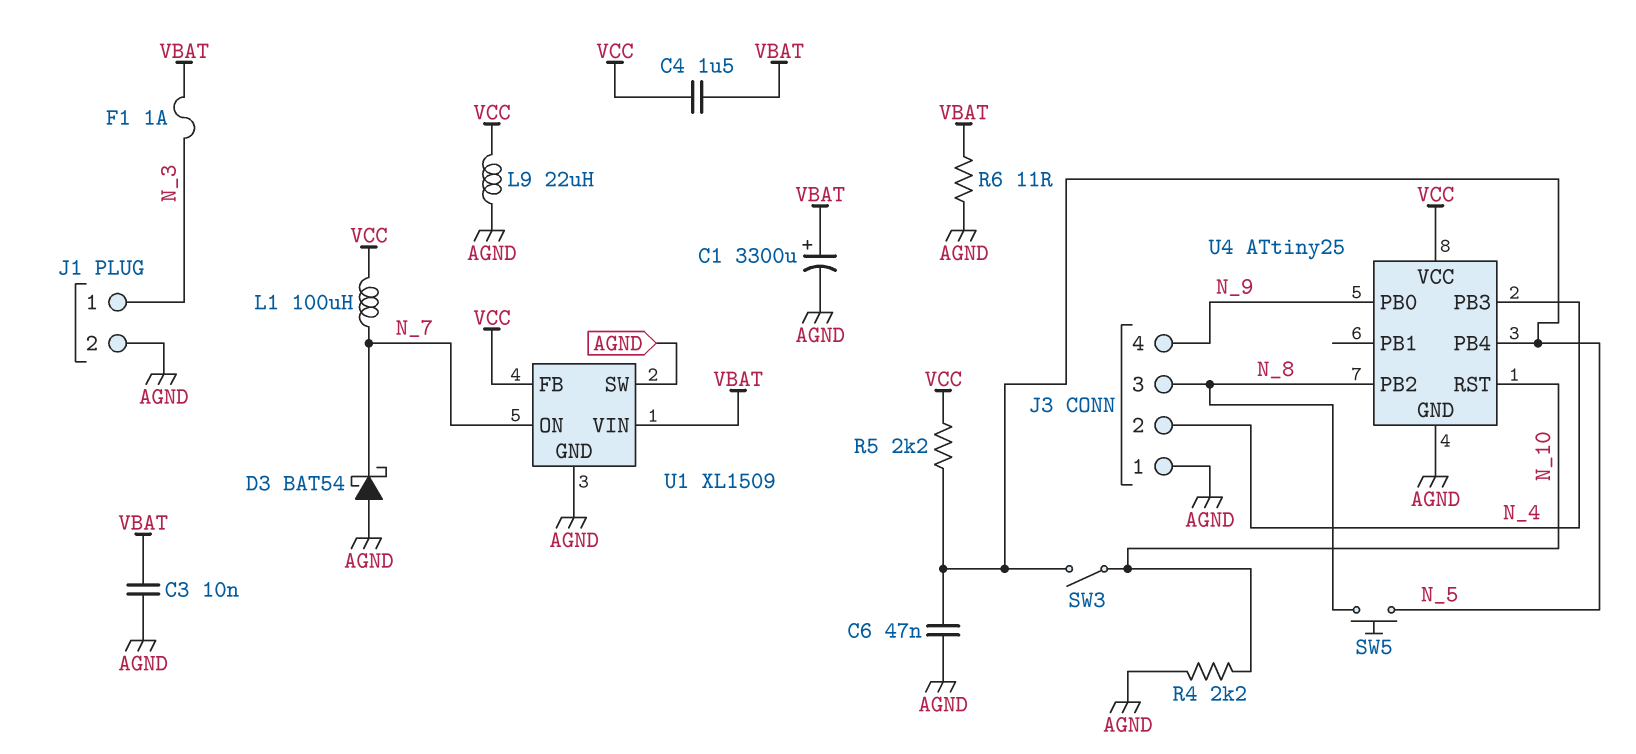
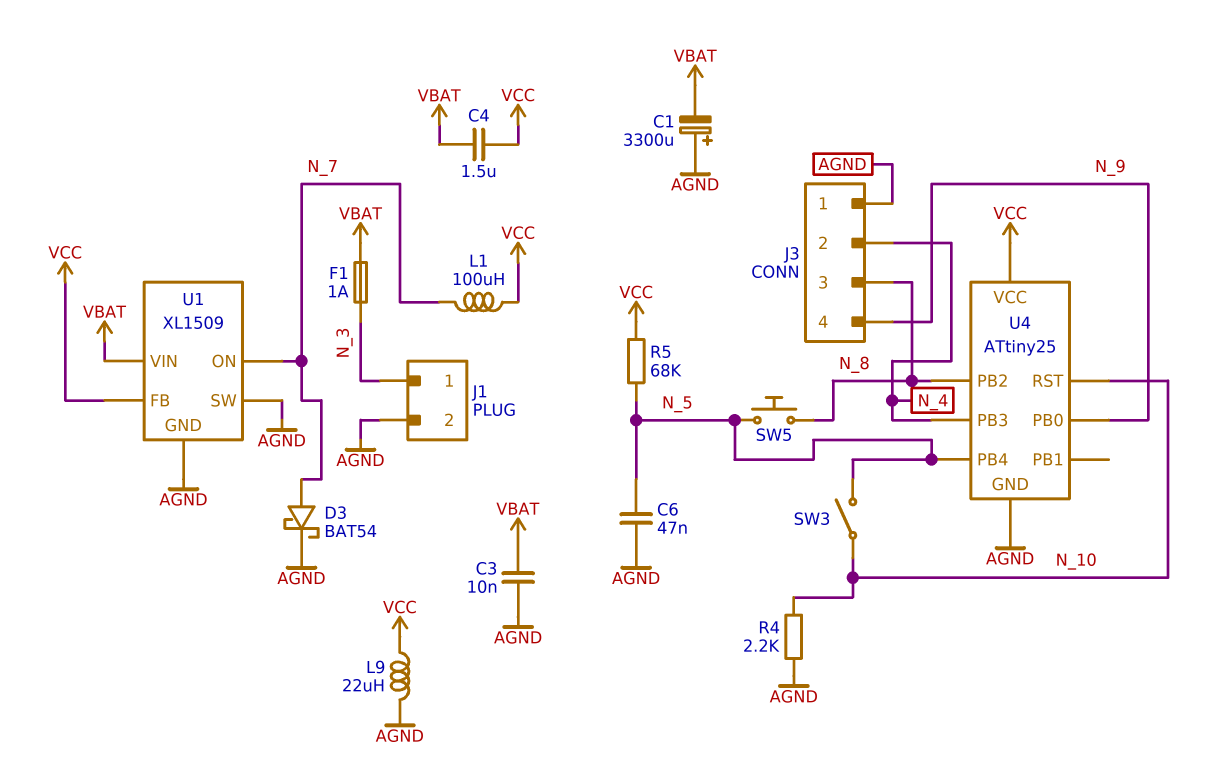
C1: 3300uF (plus VBAT, minus AGND) -> 3300uF (plus AGND, minus VBAT)
D3: schottky BAT54 (A AGND, K N_7) -> schottky BAT54 (A N_7, K AGND)
R5: 2.2k (N_5, VCC) -> 68k (N_5, VCC)
R6: 11 (AGND, VBAT) -> none

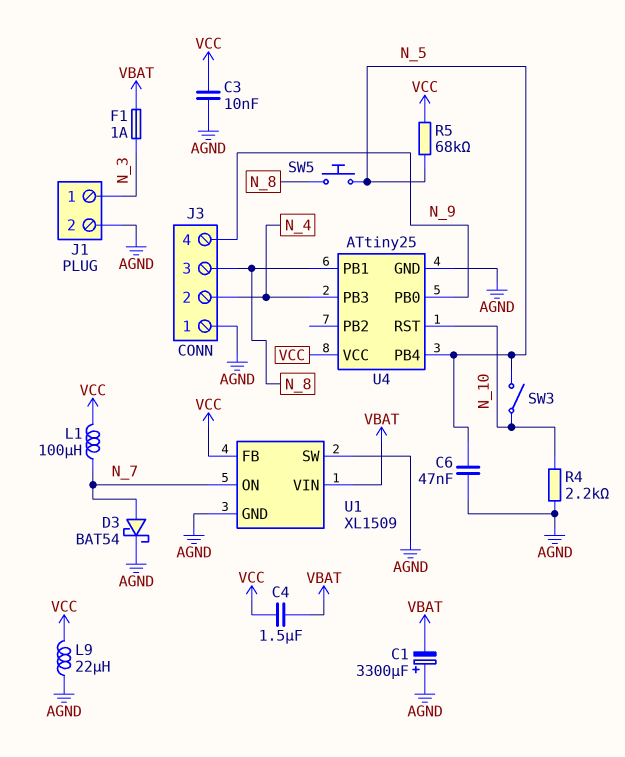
C3: 10nF (AGND, VBAT) -> 10nF (AGND, VCC)
U4 pin PB1: none -> N_8
U4 pin PB2: N_8 -> none

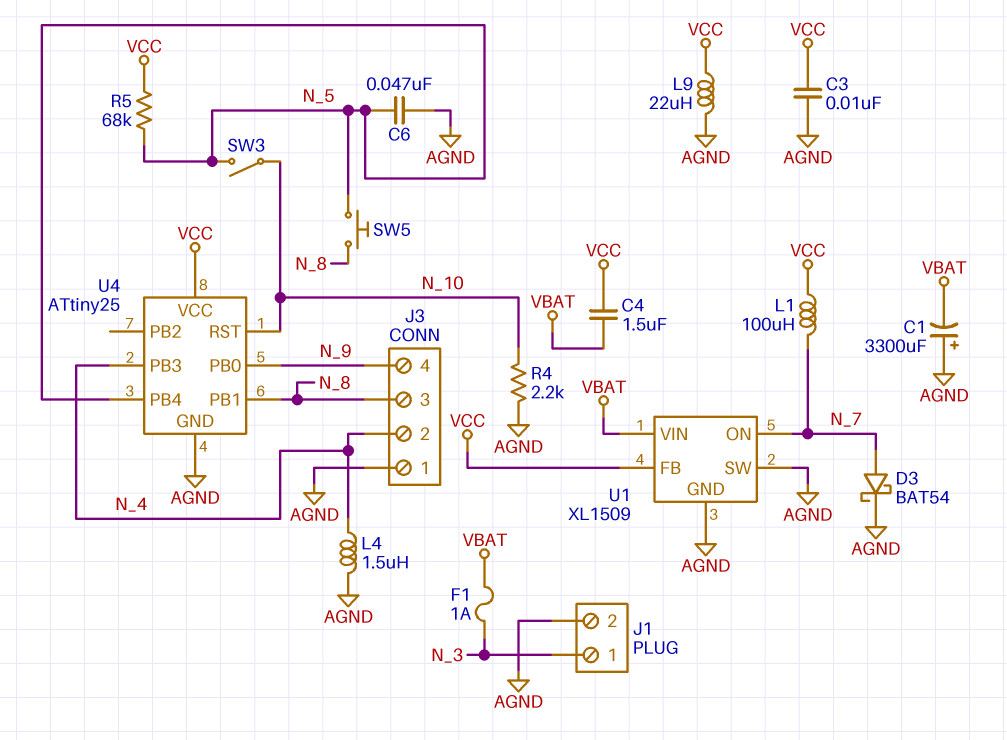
L4: none -> 1.5uH (AGND, N_4)

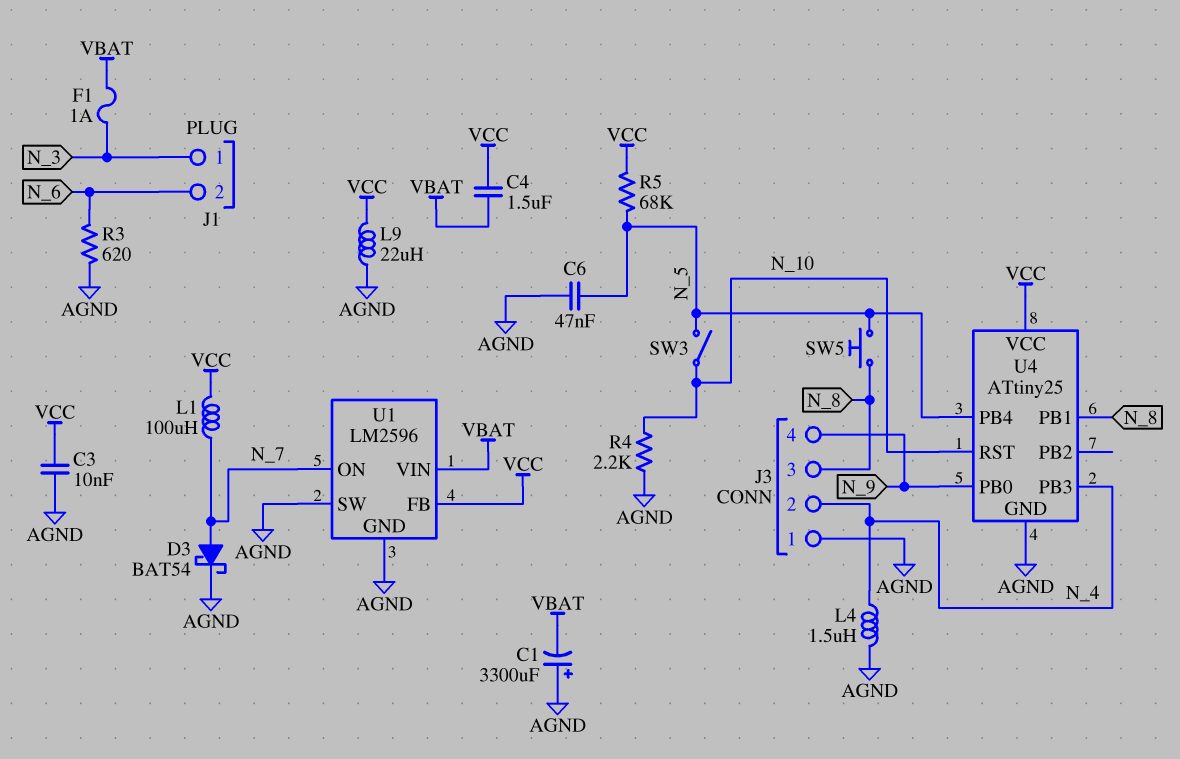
J1 pin 2: AGND -> N_6
R3: none -> 620 (AGND, N_6)
U1: XL1509 -> LM2596

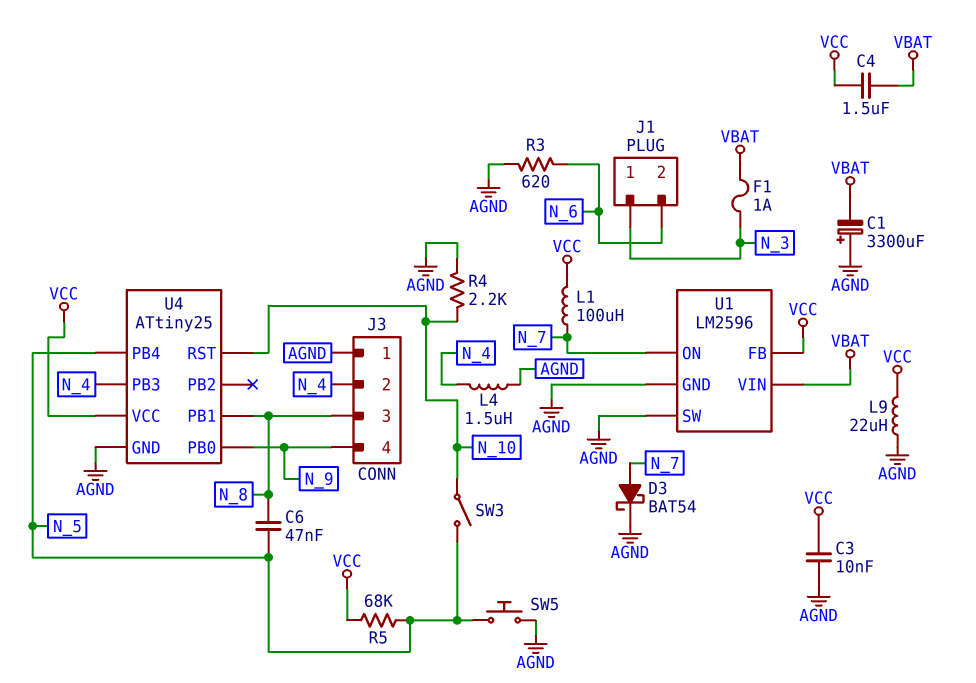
C6: 47nF (AGND, N_5) -> 47nF (N_5, N_8)
SW5: button (N_5, N_8) -> button (AGND, N_5)

